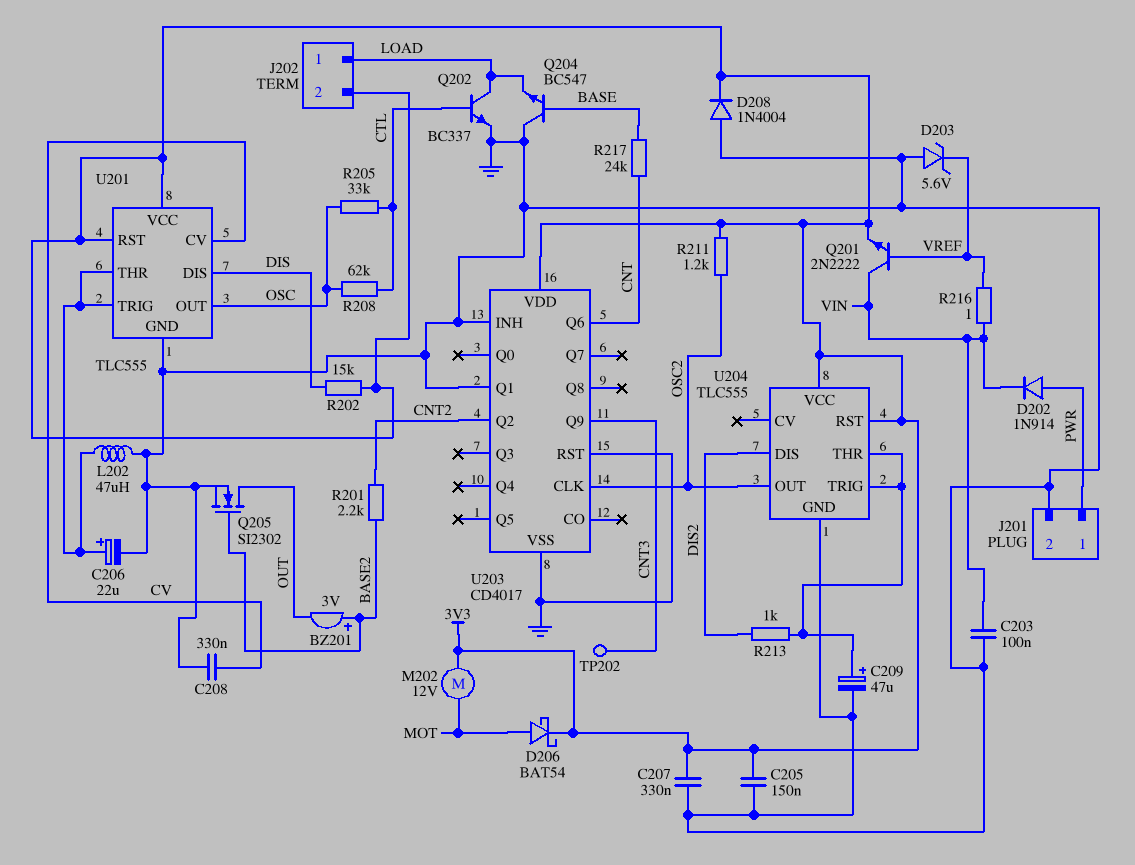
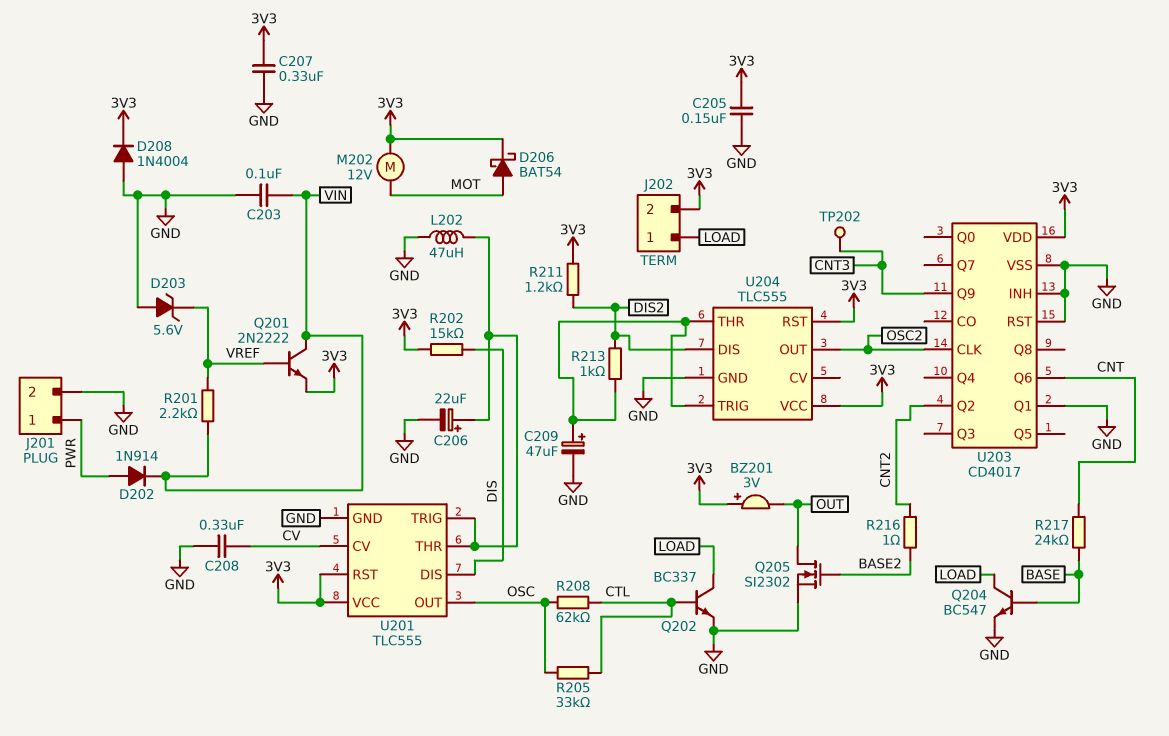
BZ201: buzzer 3V (plus BASE2, minus OUT) -> buzzer 3V (plus 3V3, minus OUT)
Q204: NPN BC547 (B BASE, C GND, E LOAD) -> NPN BC547 (B BASE, C LOAD, E GND)
R201: 2.2k (BASE2, CNT2) -> 2.2k (VIN, VREF)
R211: 1.2k (3V3, OSC2) -> 1.2k (3V3, DIS2)
R216: 1 (VIN, VREF) -> 1 (BASE2, CNT2)

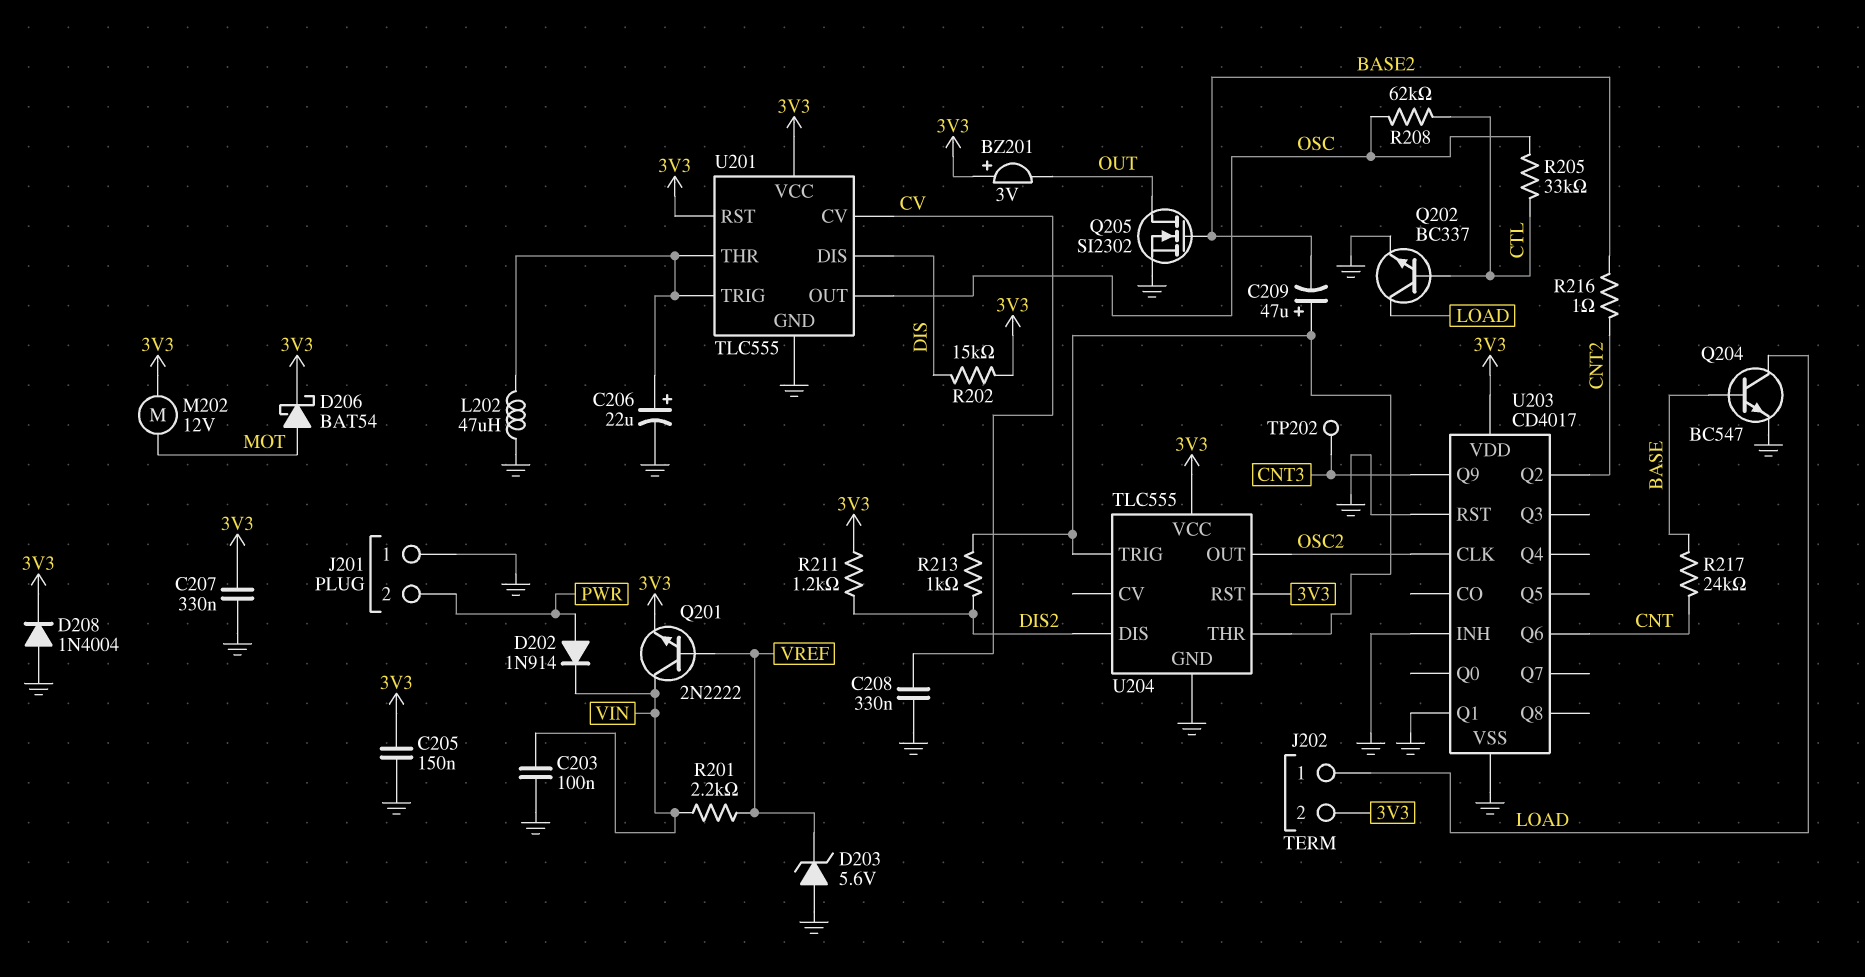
C209: 47uF (plus U204/THR, minus GND) -> 47uF (plus U204/THR, minus BASE2)
J201 pin 1: PWR -> GND
J201 pin 2: GND -> PWR

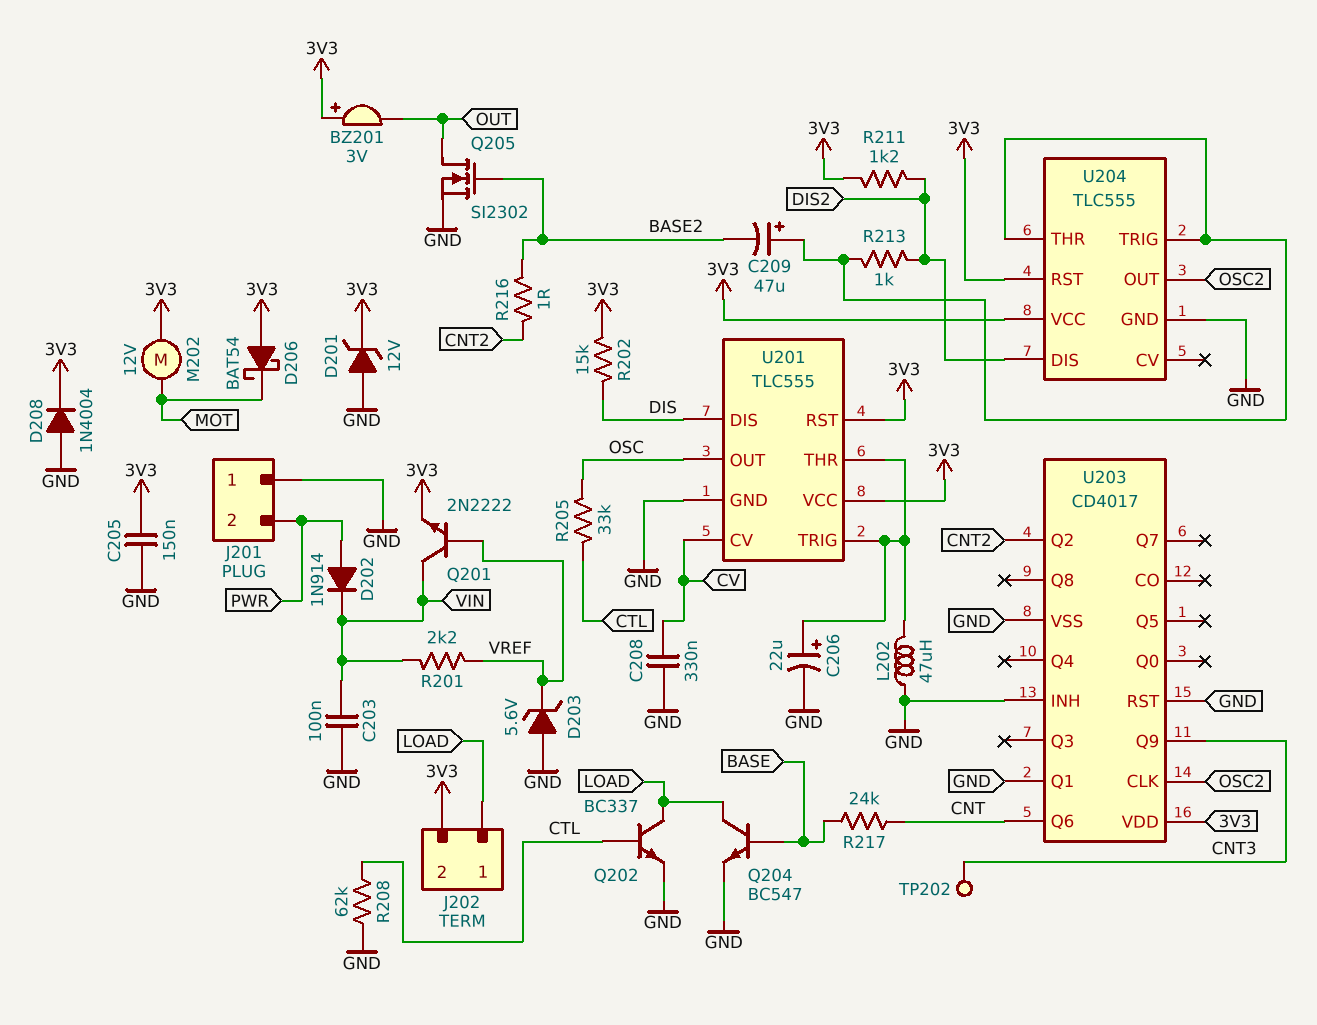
C207: 330nF (3V3, GND) -> none
D201: none -> zener 12V (A GND, K 3V3)
D206: schottky BAT54 (A MOT, K 3V3) -> schottky BAT54 (A 3V3, K MOT)
R208: 62k (CTL, OSC) -> 62k (CTL, GND)

